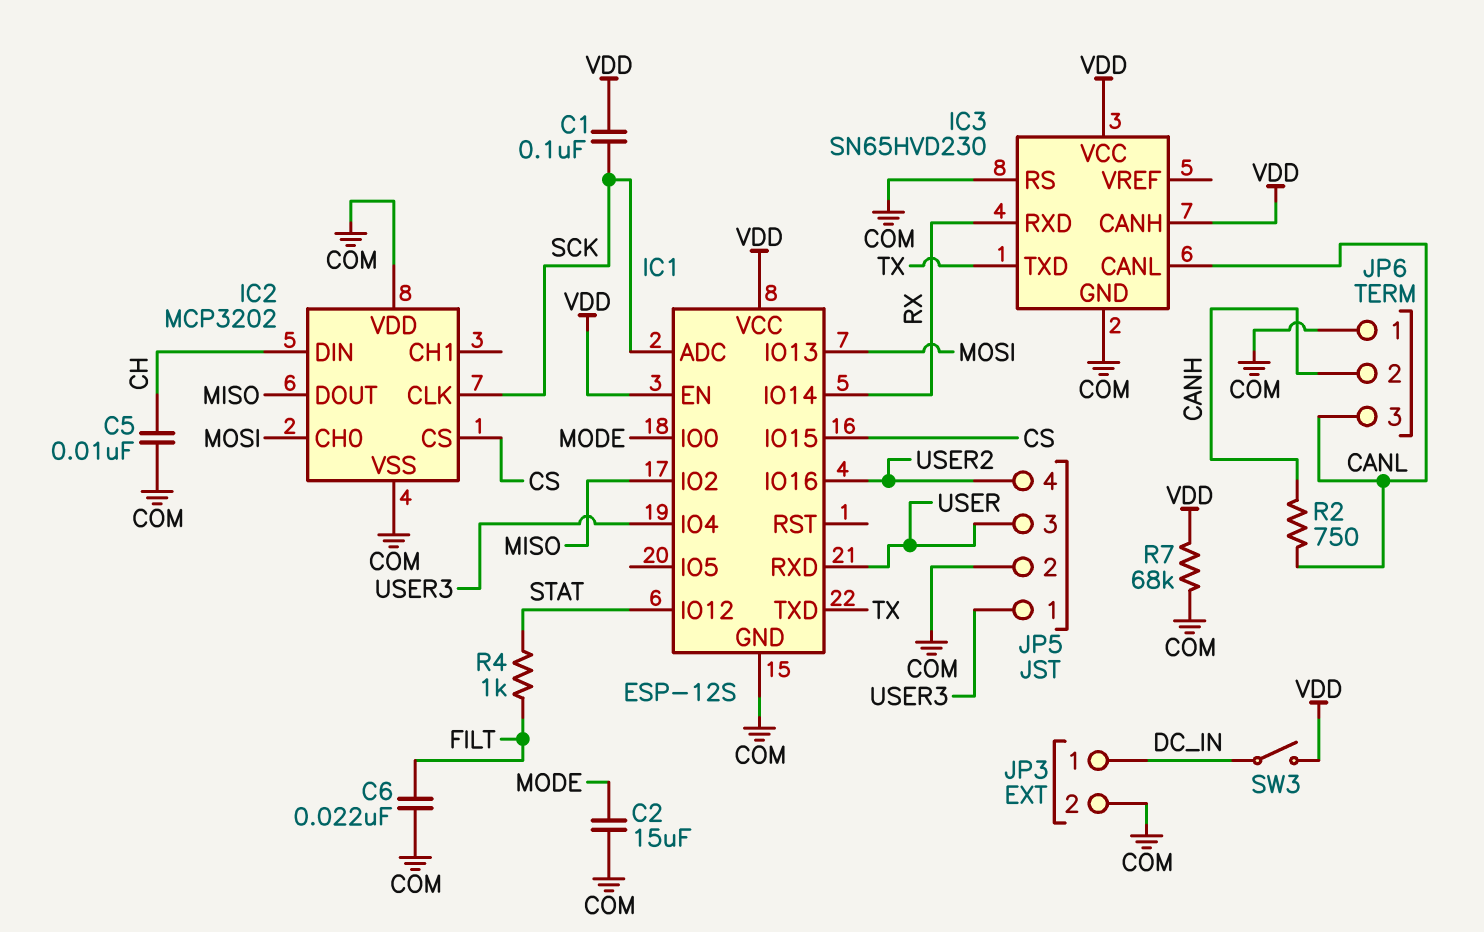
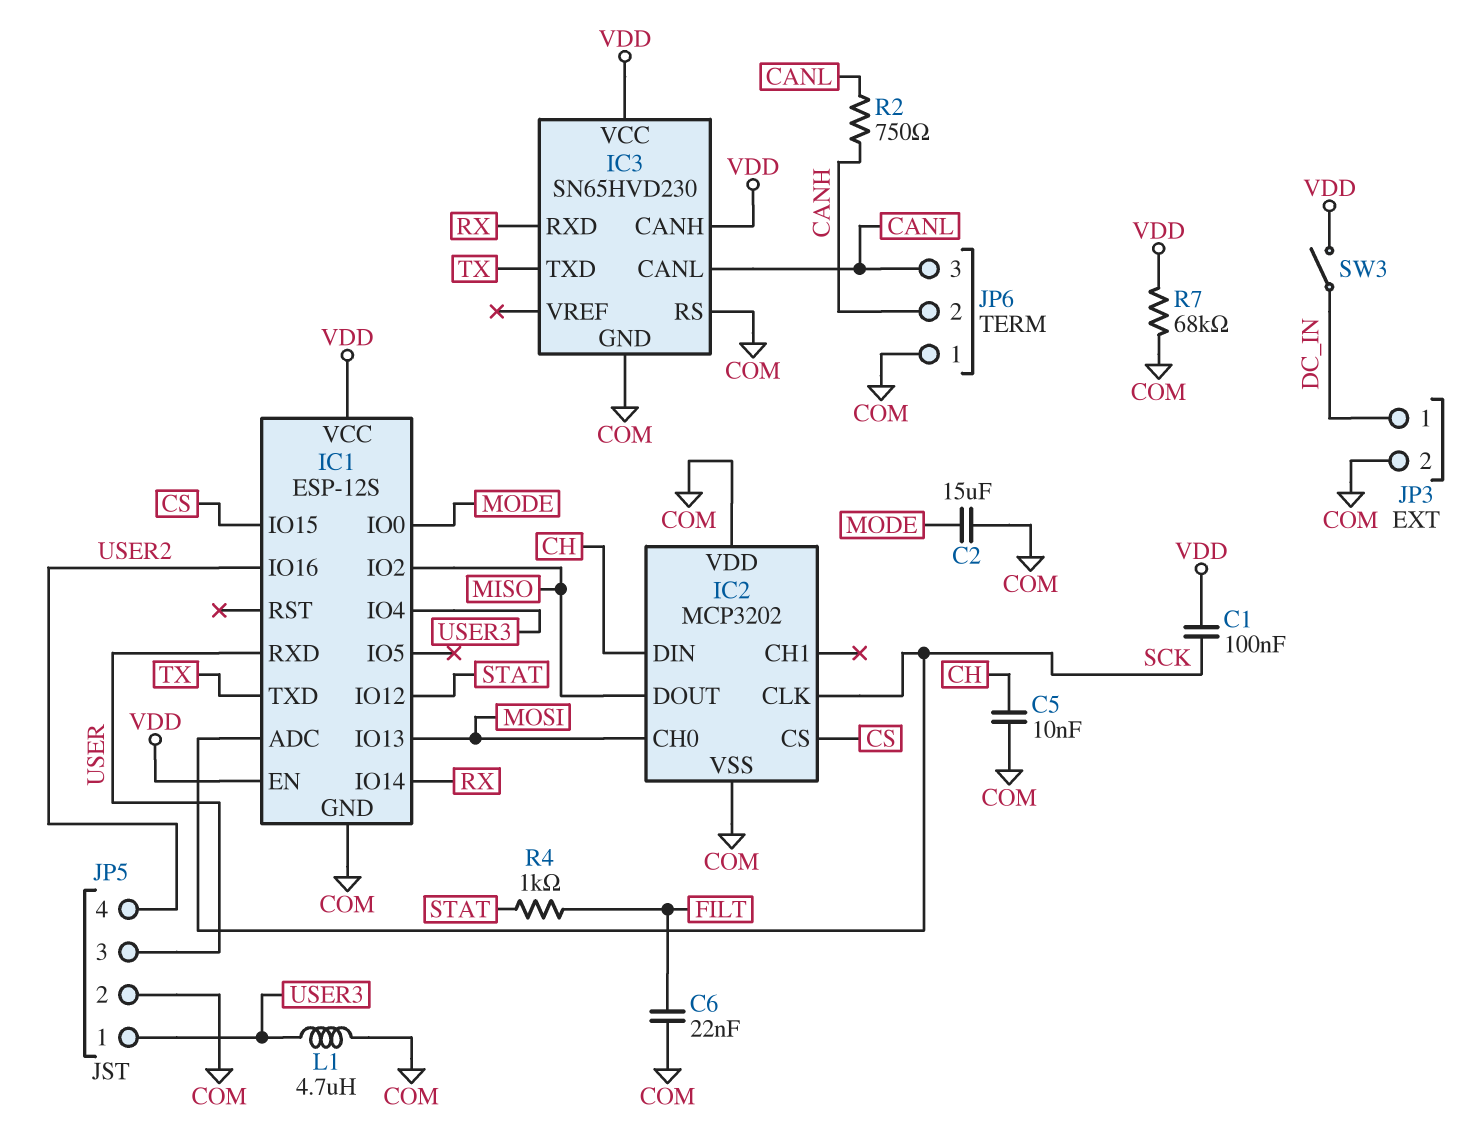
L1: none -> 4.7uH (COM, USER3)

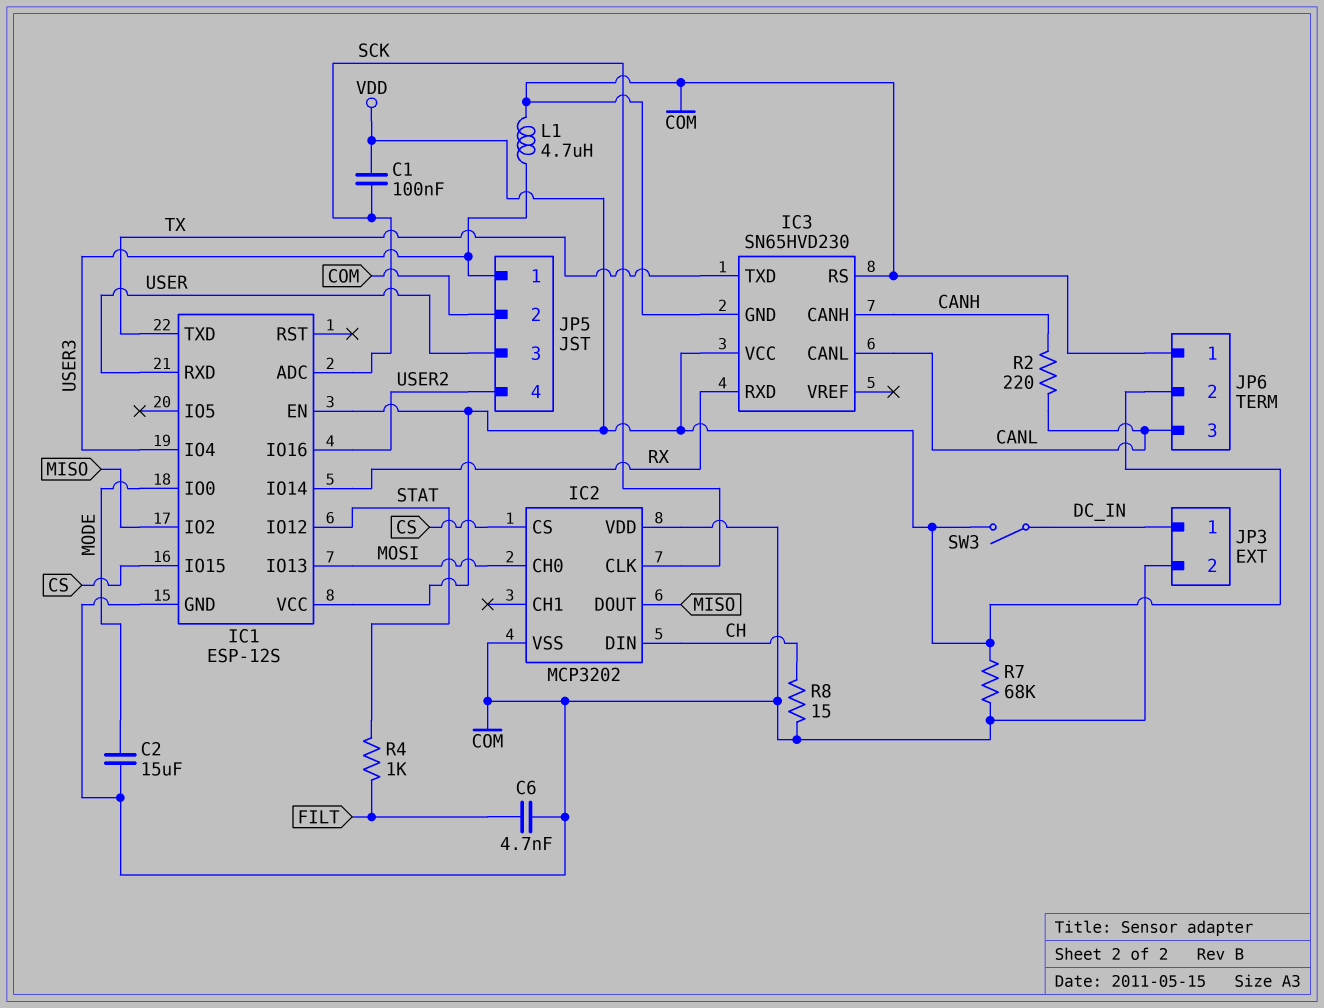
C5: 10nF (CH, COM) -> none
C6: 22nF (COM, FILT) -> 4.7nF (COM, FILT)
IC3 pin CANH: VDD -> CANH
JP6 pin 2: CANH -> VDD
R2: 750 (CANH, CANL) -> 220 (CANH, CANL)
R8: none -> 15 (CH, COM)

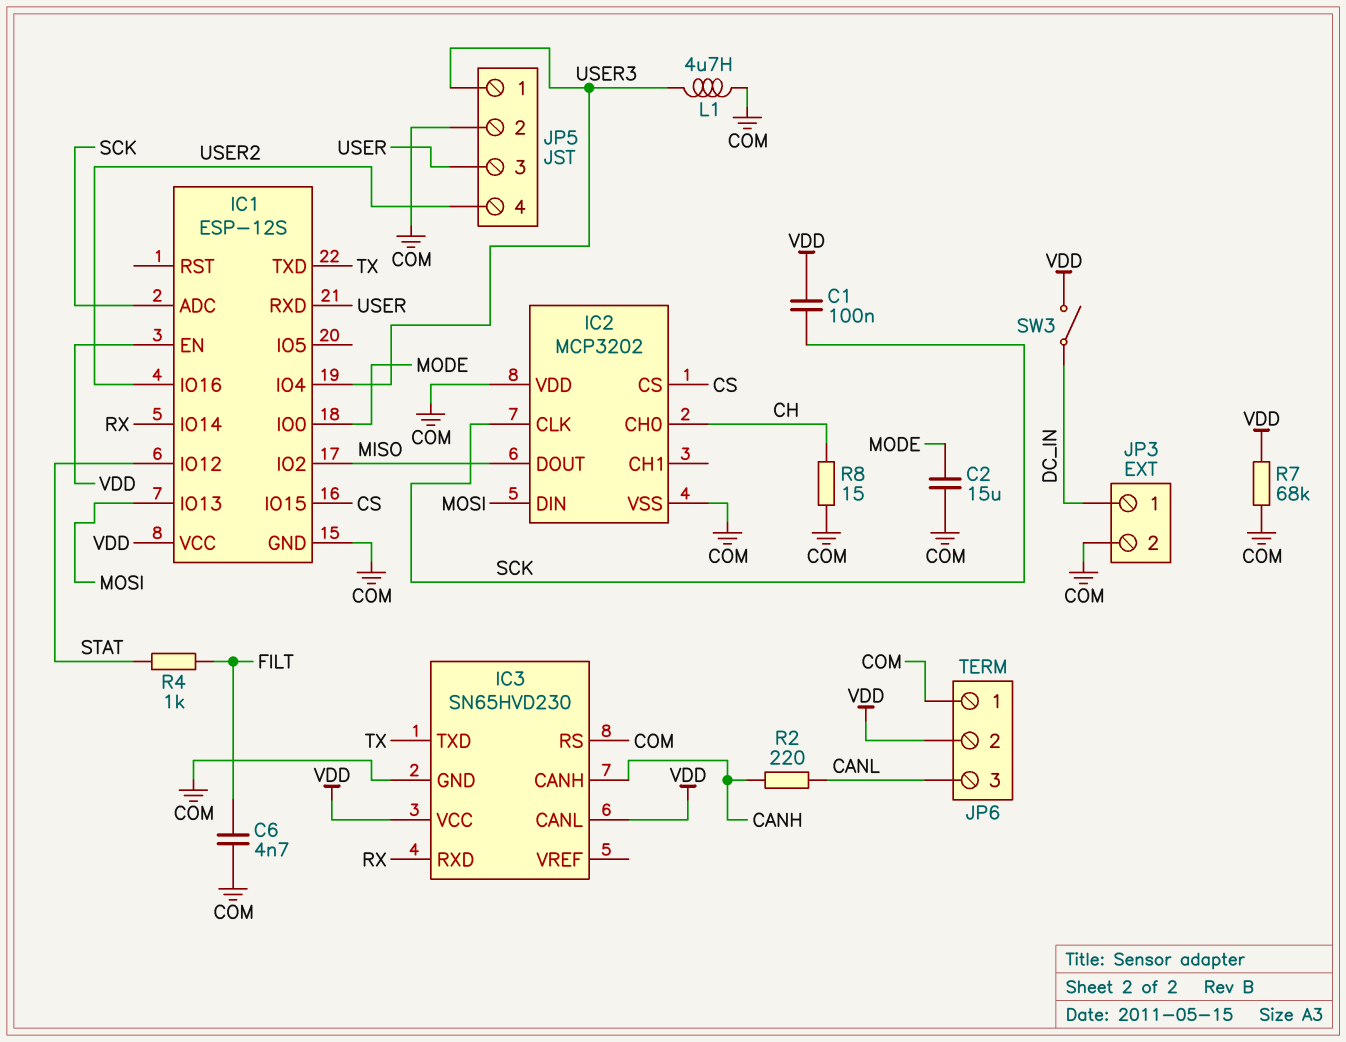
IC2 pin CH0: MOSI -> CH
IC2 pin DIN: CH -> MOSI
IC3 pin CANL: CANL -> VDD

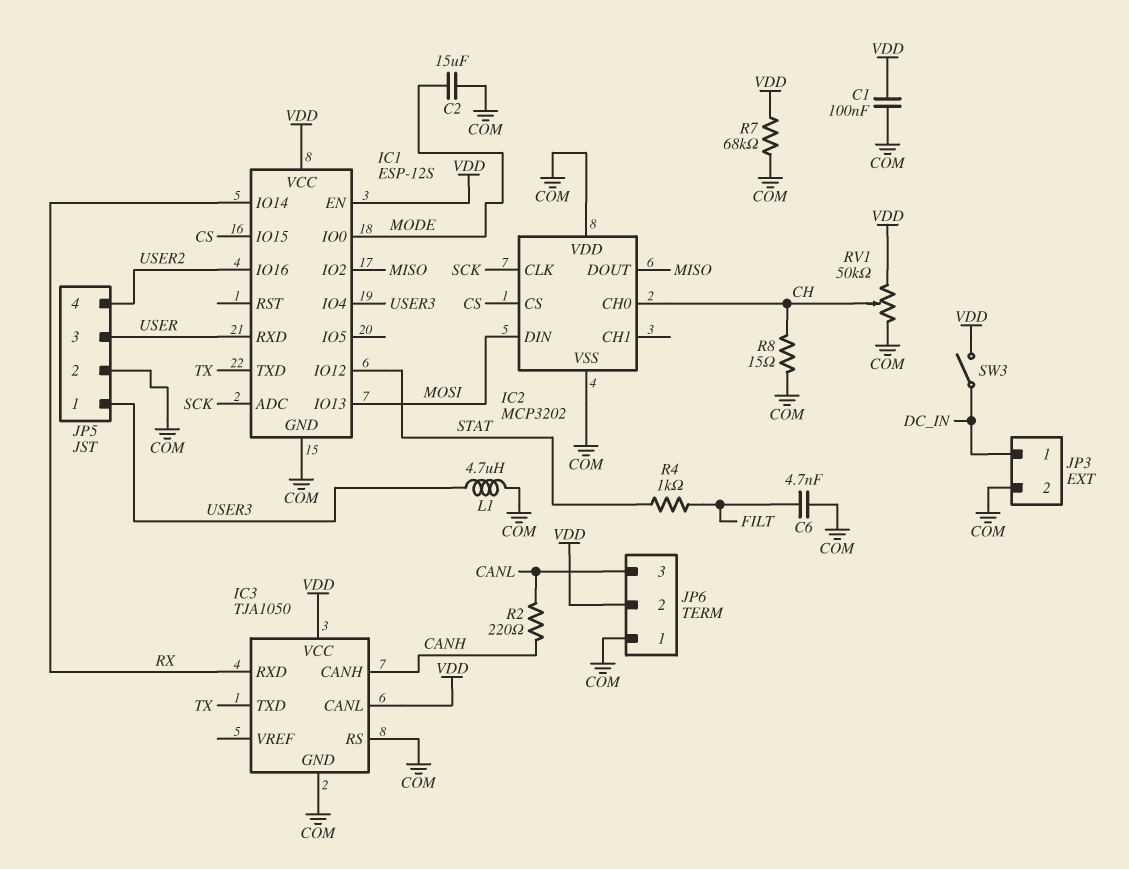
C1: 100nF (SCK, VDD) -> 100nF (COM, VDD)
IC3: SN65HVD230 -> TJA1050
RV1: none -> 50k (COM, VDD, wiper CH)

